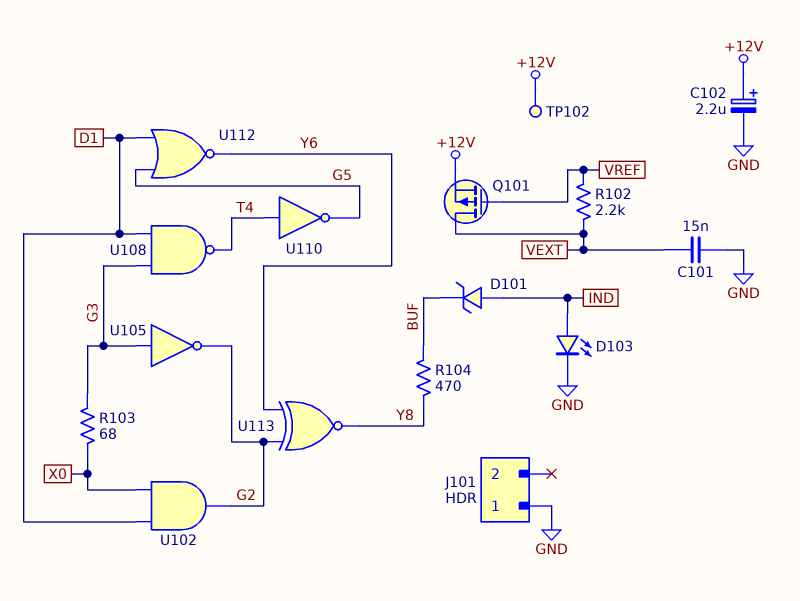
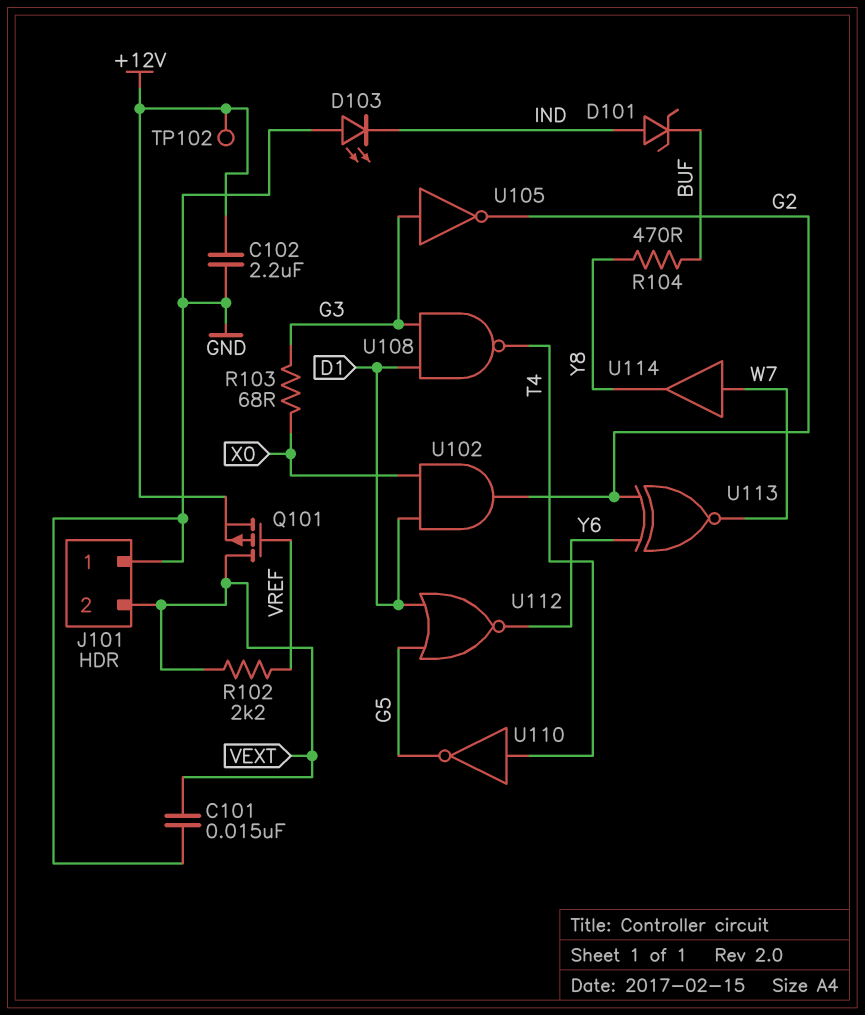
C102: 2.2uF (plus +12V, minus GND) -> 2.2uF (+12V, GND)
D103: LED (A IND, K GND) -> LED (A GND, K IND)
J101 pin 2: none -> VEXT
U113: XNOR (in G2, in Y6, out Y8) -> XNOR (in G2, in Y6, out W7)
U114: none -> buffer (in W7, out Y8)

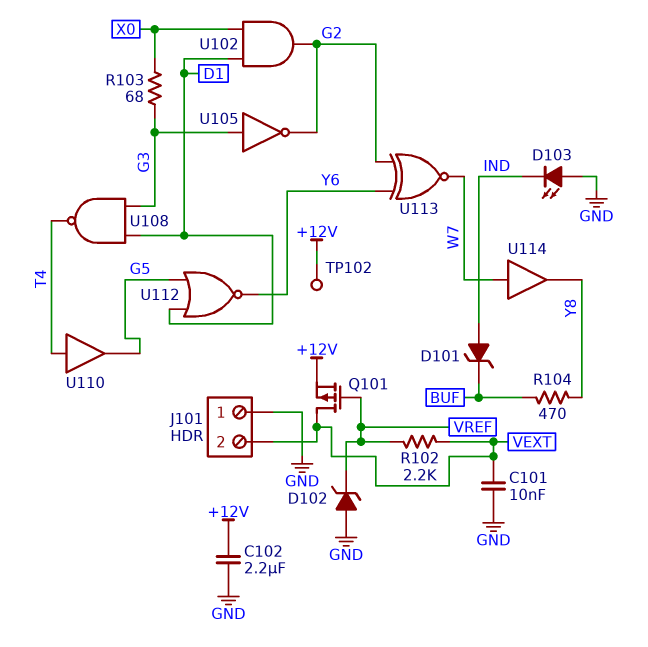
C101: 15nF (GND, VEXT) -> 10nF (GND, VEXT)
D102: none -> zener (A GND, K VREF)
U110: NOT (in T4, out G5) -> buffer (in T4, out G5)

